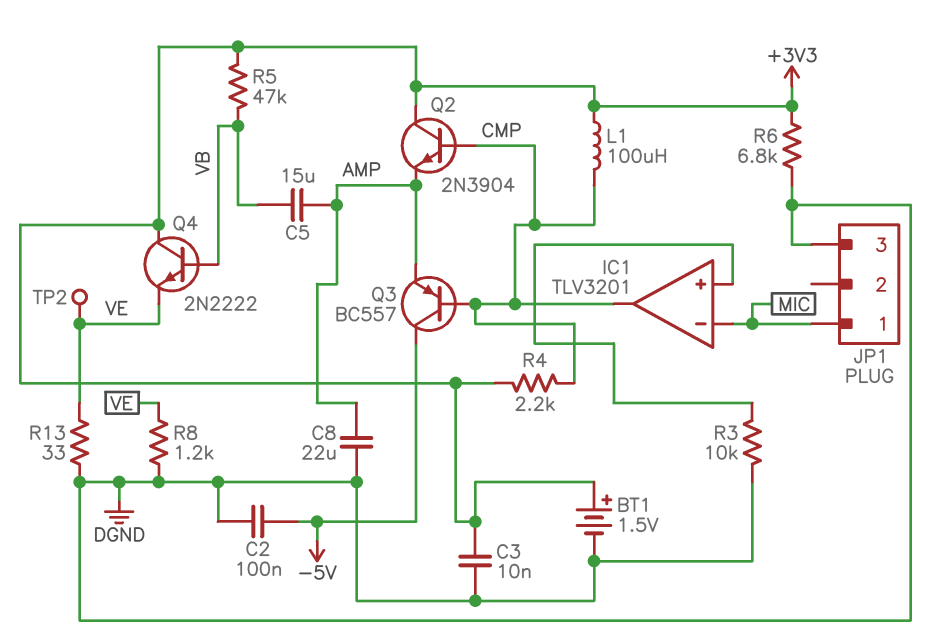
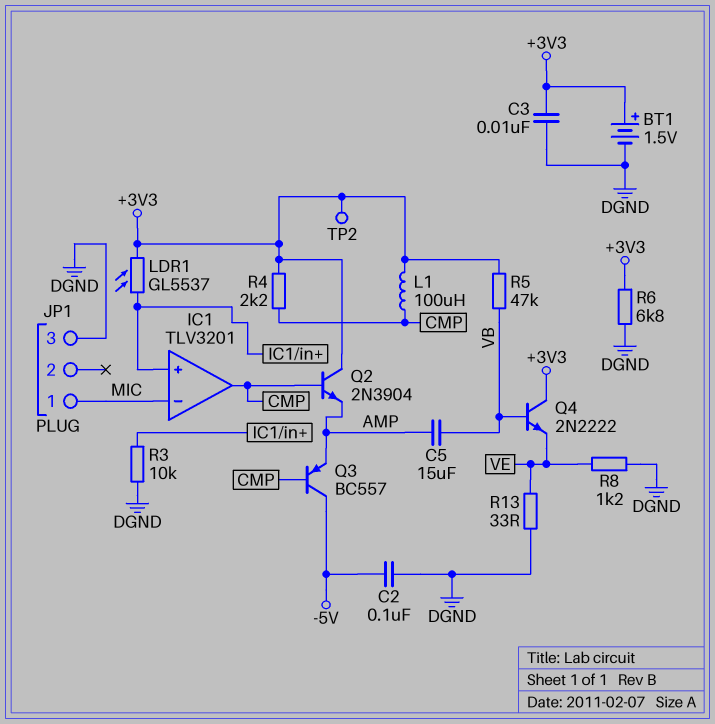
C8: 22uF (AMP, DGND) -> none
LDR1: none -> GL5537 (+3V3, IC1/in+)
TP2: test point (VE) -> test point (+3V3)

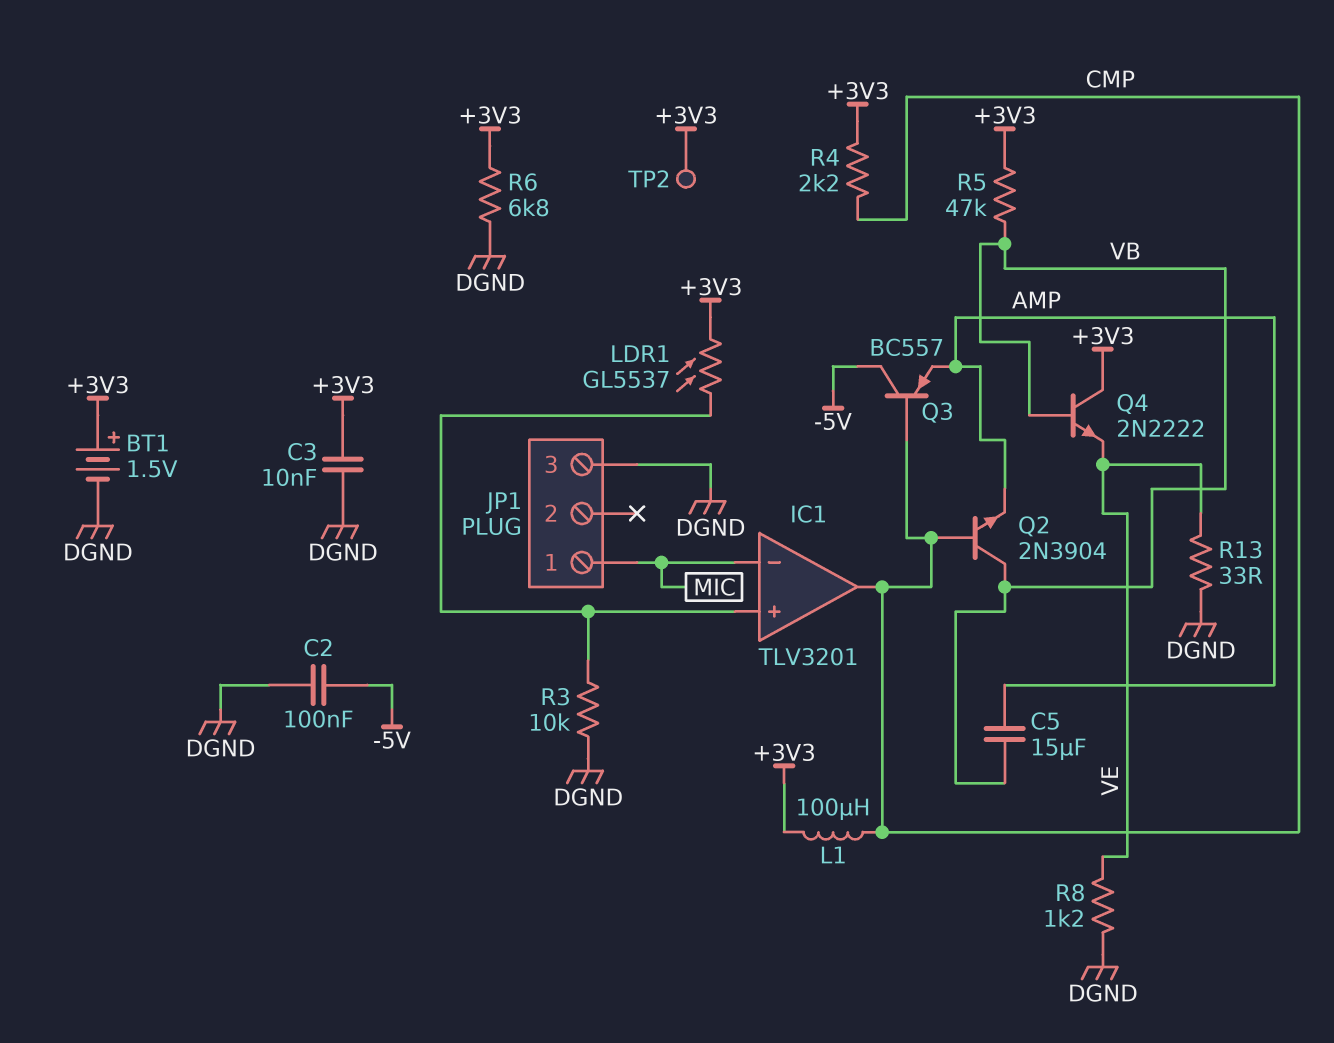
Q2: NPN 2N3904 (B CMP, C +3V3, E AMP) -> NPN 2N3904 (B CMP, C VB, E AMP)

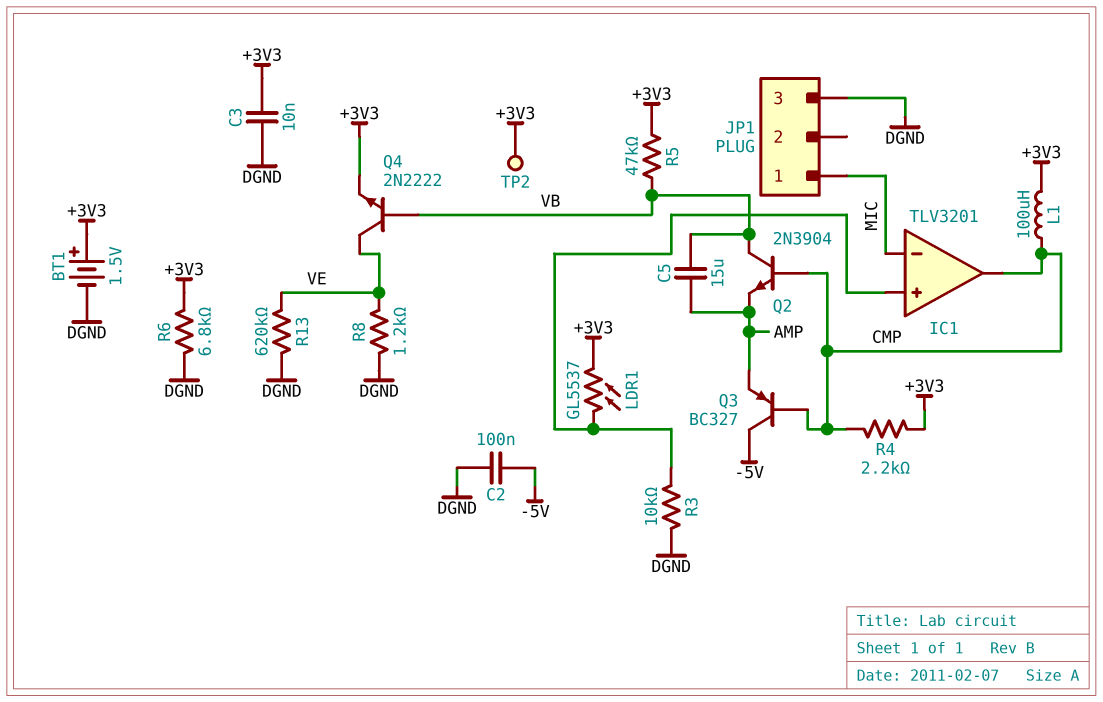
Q3: PNP BC557 (B CMP, C -5V, E AMP) -> PNP BC327 (B CMP, C -5V, E AMP)
Q4: NPN 2N2222 (B VB, C +3V3, E VE) -> NPN 2N2222 (B VB, C VE, E +3V3)
R13: 33 (DGND, VE) -> 620k (DGND, VE)

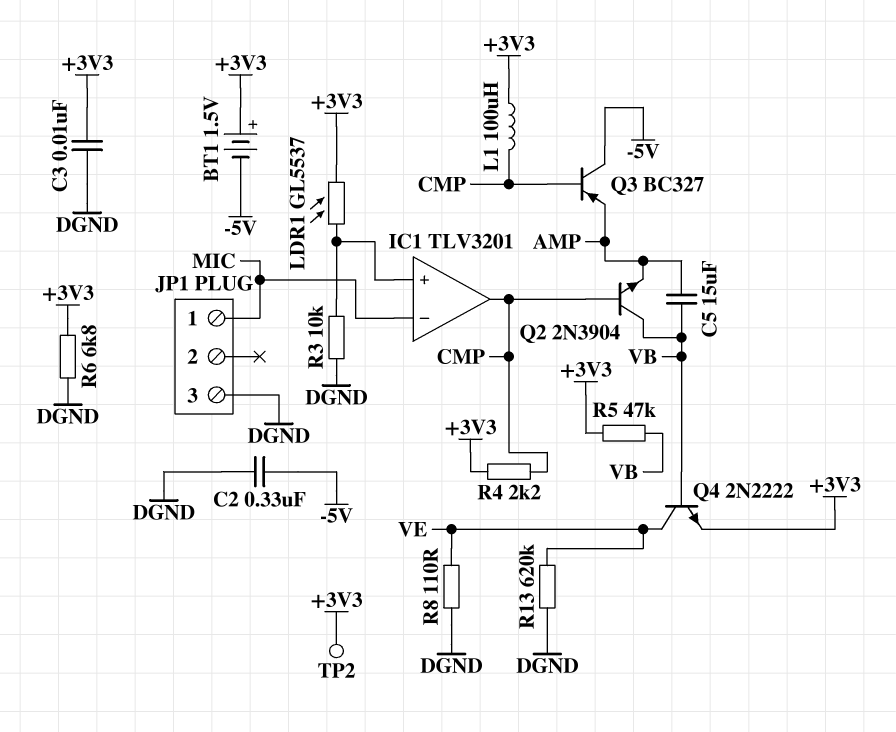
BT1: 1.5V (plus +3V3, minus DGND) -> 1.5V (plus +3V3, minus -5V)
C2: 100nF (-5V, DGND) -> 330nF (-5V, DGND)
R8: 1.2k (DGND, VE) -> 110 (DGND, VE)

